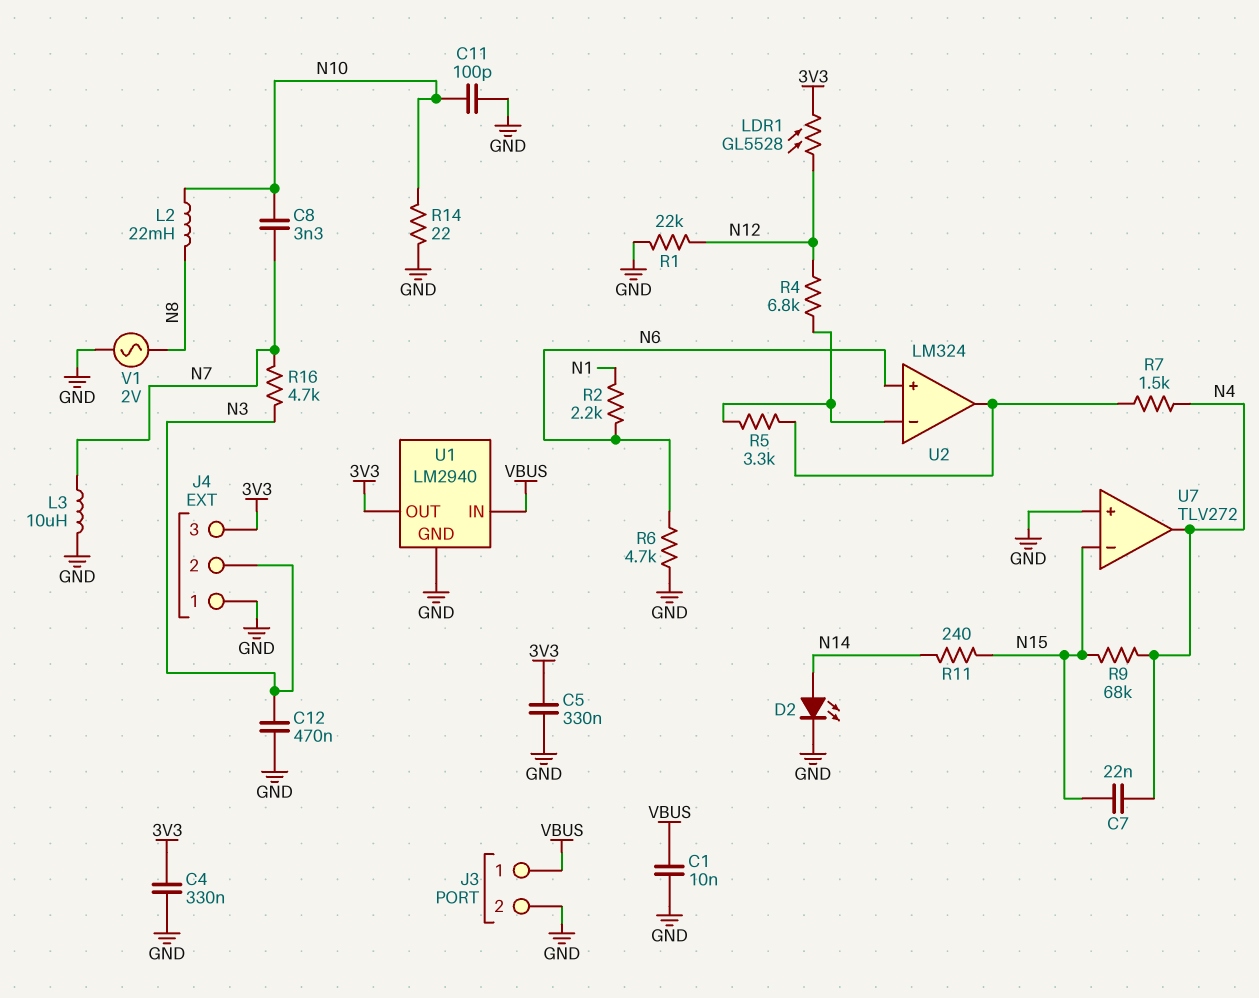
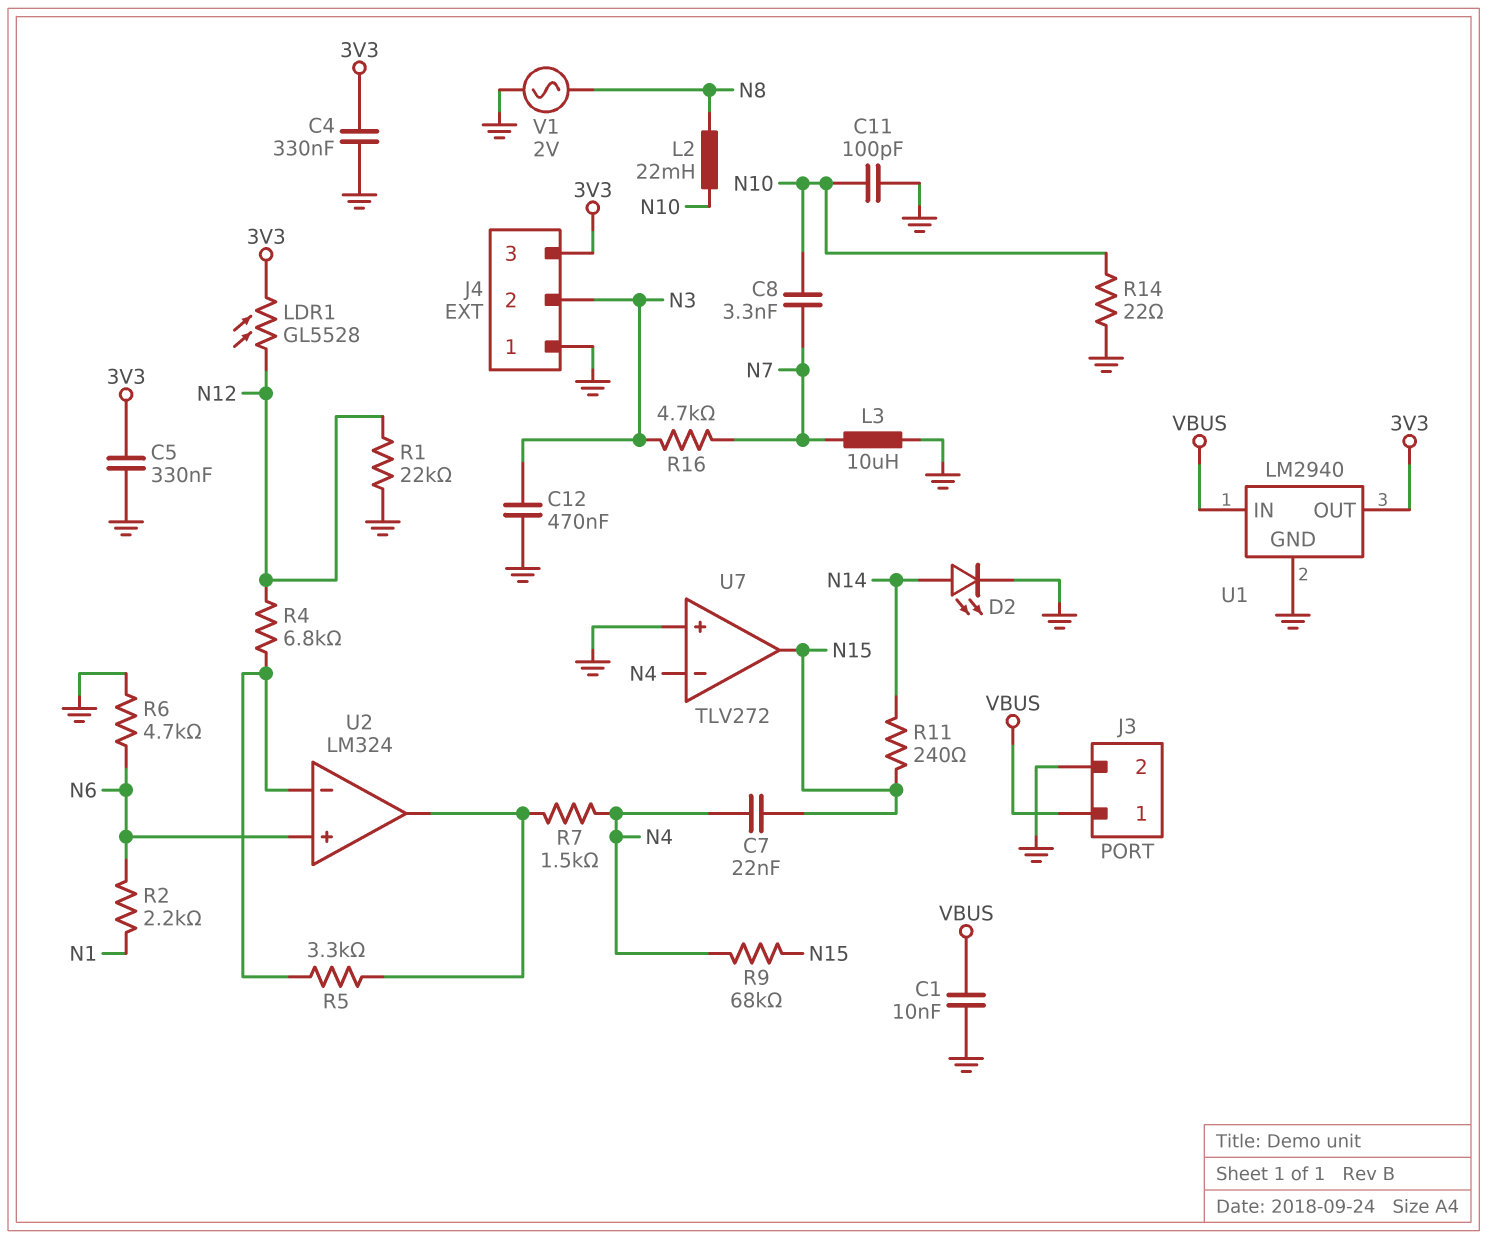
U7 pin in-: N15 -> N4
U7 pin out: N4 -> N15

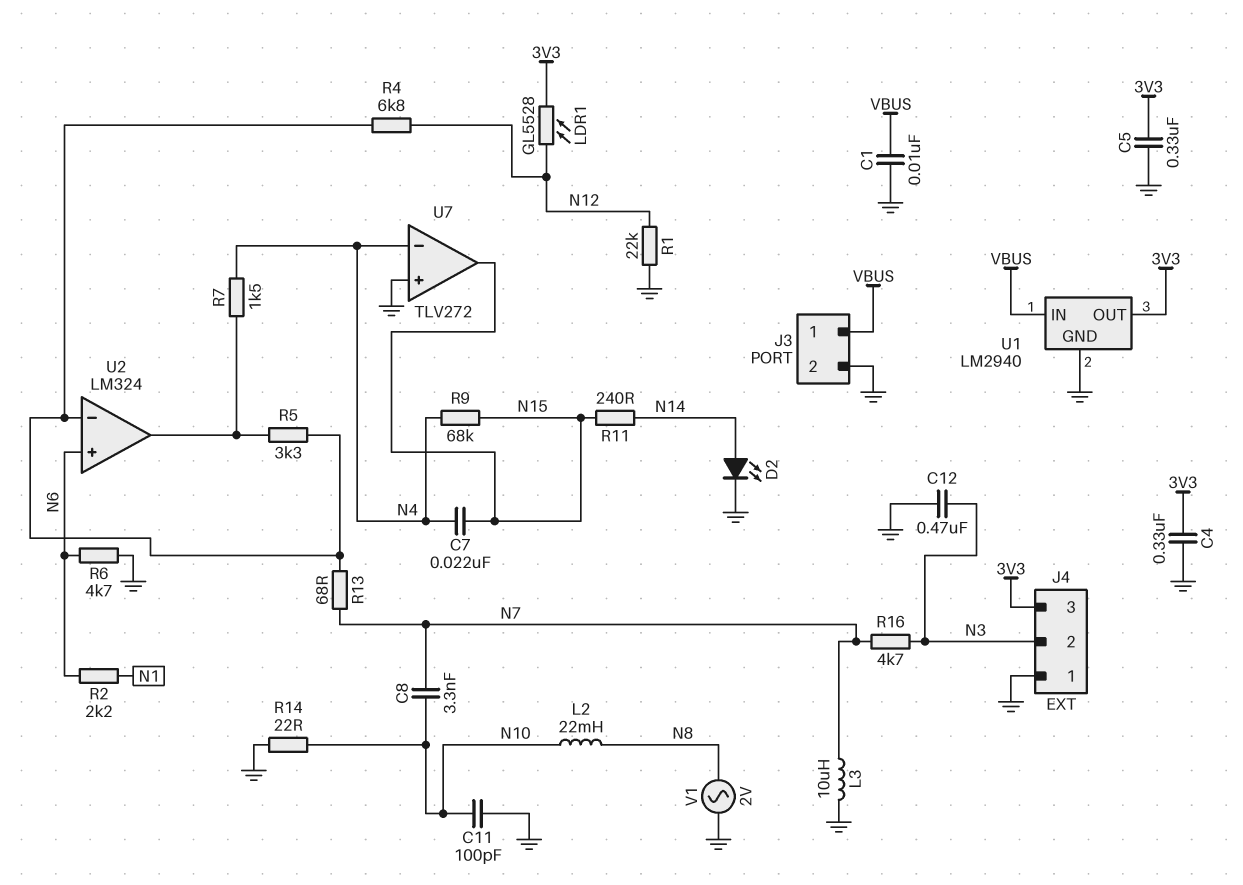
R13: none -> 68 (N7, U2/in-)

